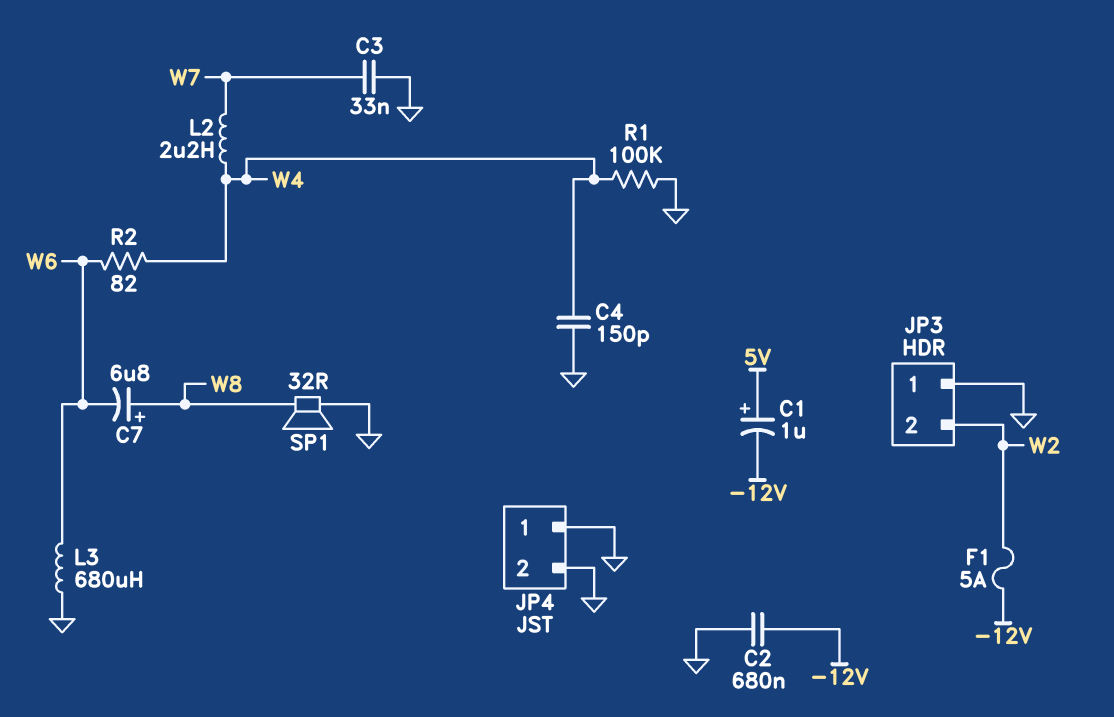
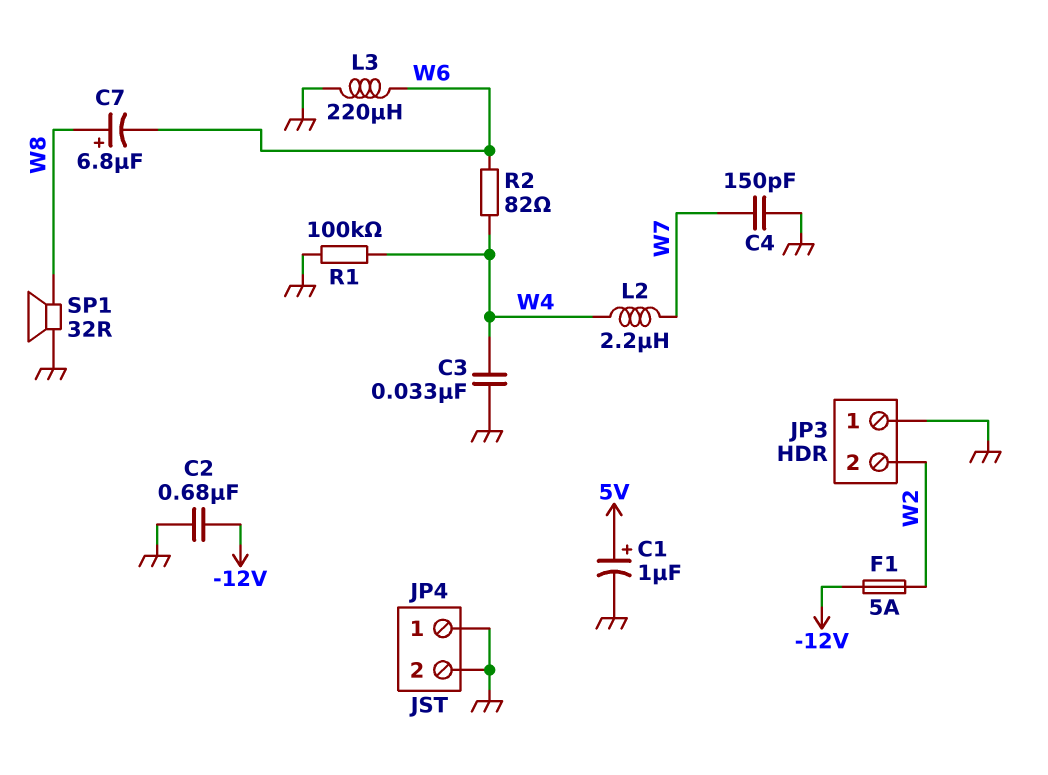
C1: 1uF (plus 5V, minus -12V) -> 1uF (plus 5V, minus GND)
C3: 33nF (GND, W7) -> 33nF (GND, W4)
C4: 150pF (GND, W4) -> 150pF (GND, W7)
L3: 680uH (GND, W6) -> 220uH (GND, W6)

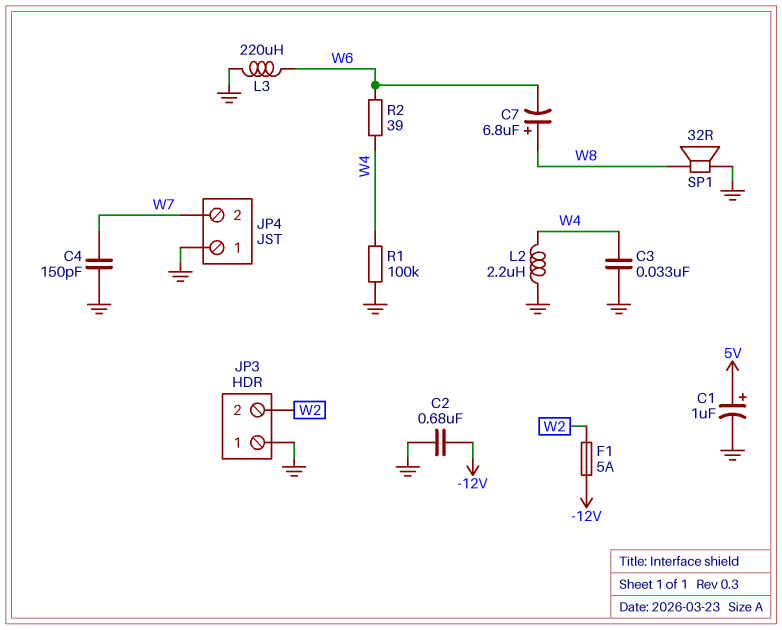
JP4 pin 2: GND -> W7
L2: 2.2uH (W4, W7) -> 2.2uH (GND, W4)
R2: 82 (W4, W6) -> 39 (W4, W6)

